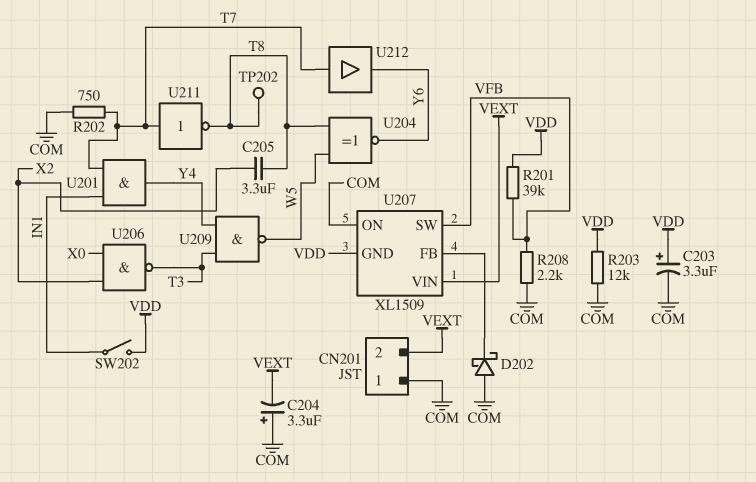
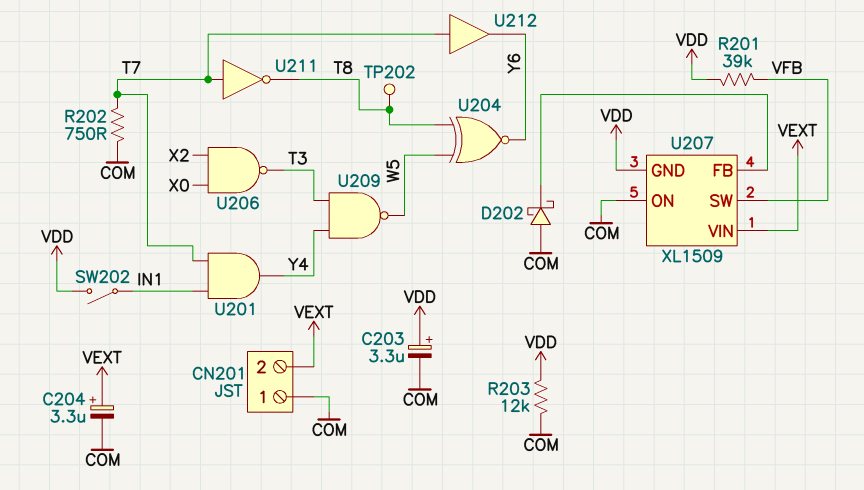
C204: 3.3uF (plus COM, minus VEXT) -> 3.3uF (plus VEXT, minus COM)
C205: 3.3uF (T8, X2) -> none
R208: 2.2k (COM, VFB) -> none

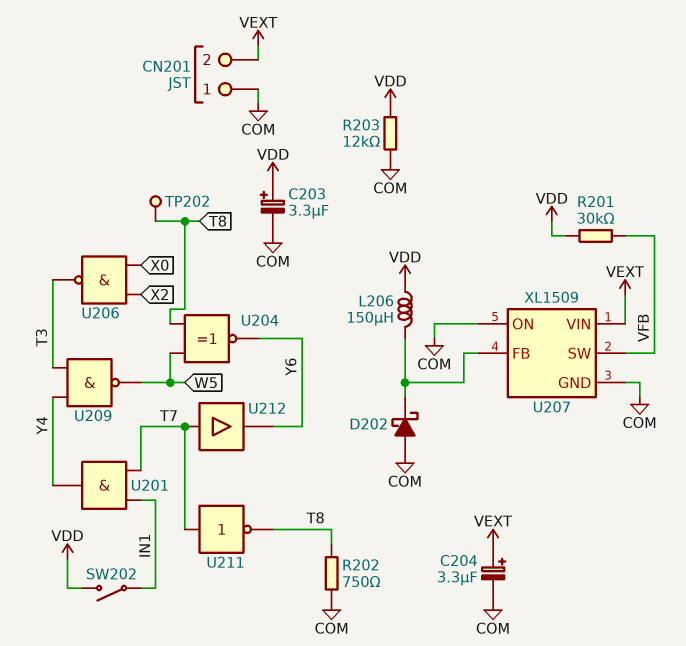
L206: none -> 150uH (U207/FB, VDD)
R201: 39k (VDD, VFB) -> 30k (VDD, VFB)
R202: 750 (COM, T7) -> 750 (COM, T8)
U207 pin GND: VDD -> COM

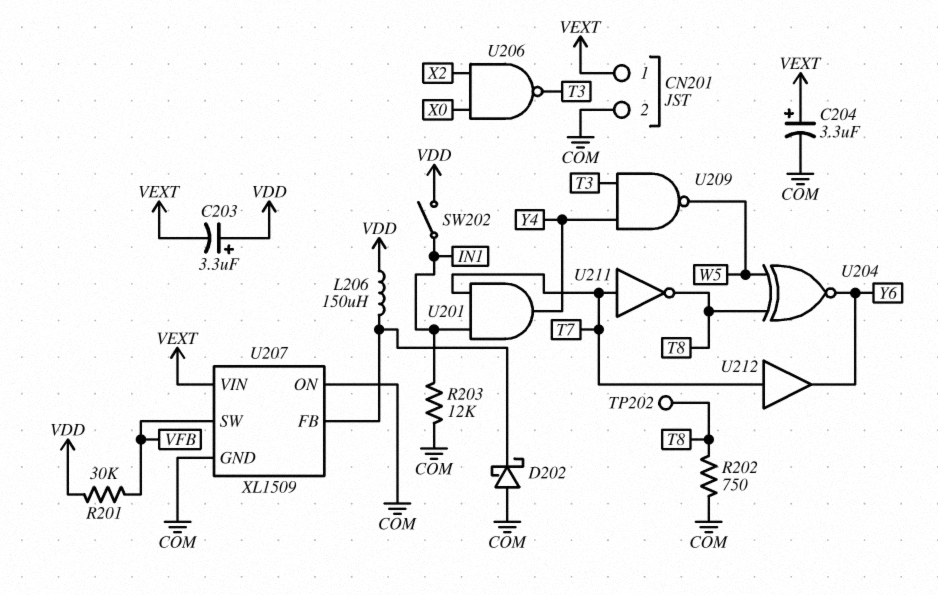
C203: 3.3uF (plus VDD, minus COM) -> 3.3uF (plus VDD, minus VEXT)
CN201 pin 1: COM -> VEXT
CN201 pin 2: VEXT -> COM
R203: 12k (COM, VDD) -> 12k (COM, IN1)

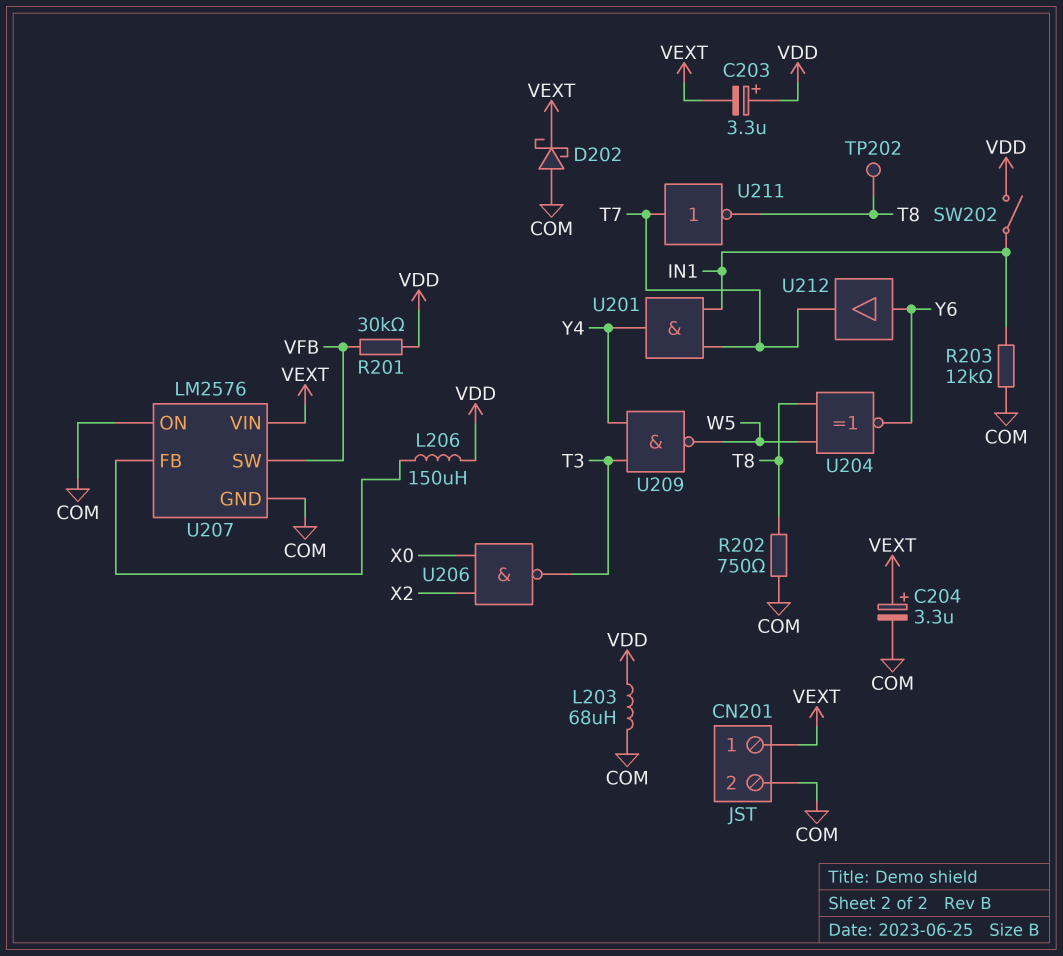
D202: schottky (A COM, K U207/FB) -> schottky (A COM, K VEXT)
L203: none -> 68uH (COM, VDD)
U207: XL1509 -> LM2576
U212: buffer (in T7, out Y6) -> buffer (in Y6, out T7)

